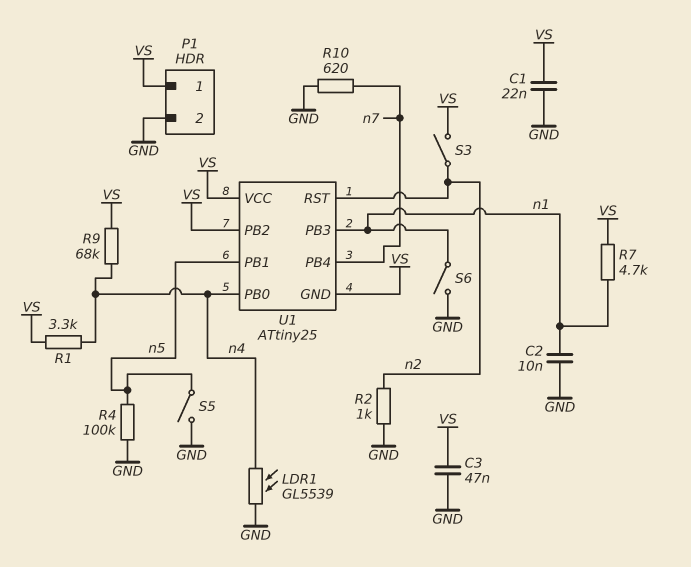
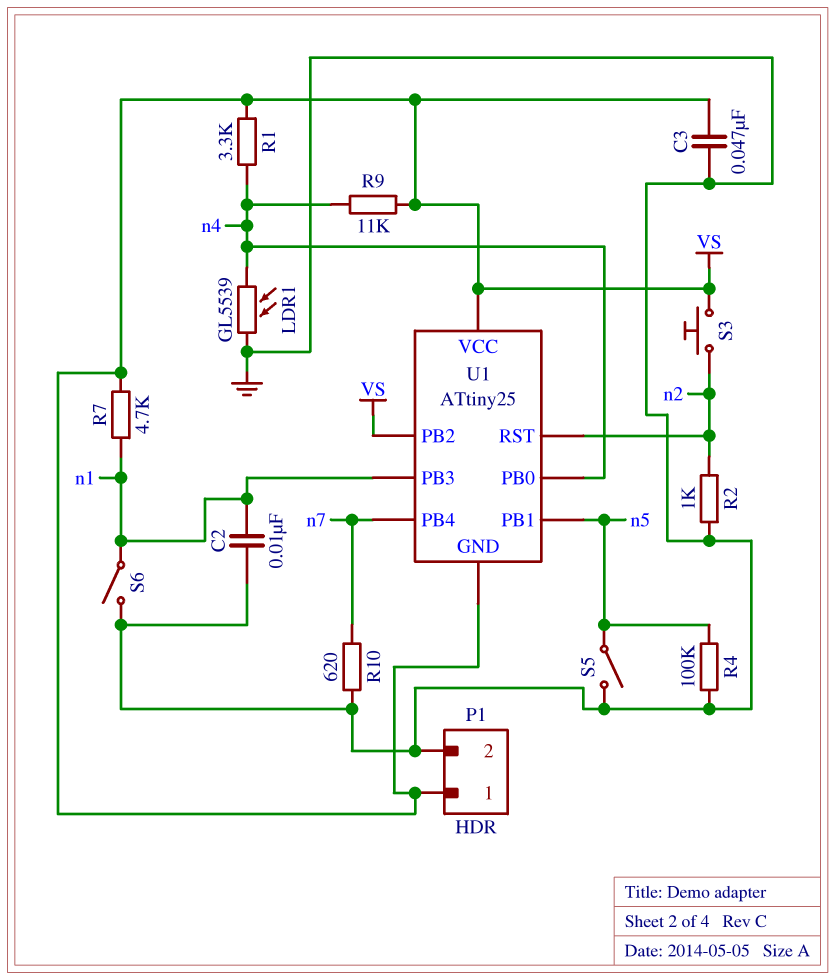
C1: 22nF (GND, VS) -> none
R9: 68k (VS, n4) -> 11k (VS, n4)
S3: switch (VS, n2) -> button (VS, n2)

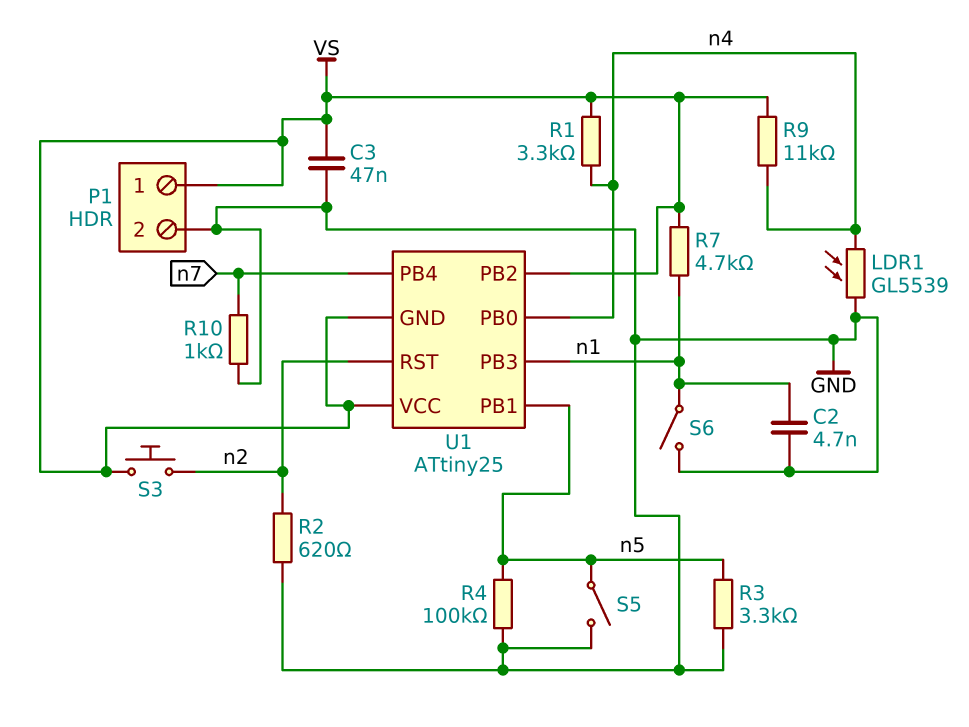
C2: 10nF (GND, n1) -> 4.7nF (GND, n1)
R2: 1k (GND, n2) -> 620 (GND, n2)
R3: none -> 3.3k (GND, n5)
R10: 620 (GND, n7) -> 1k (GND, n7)

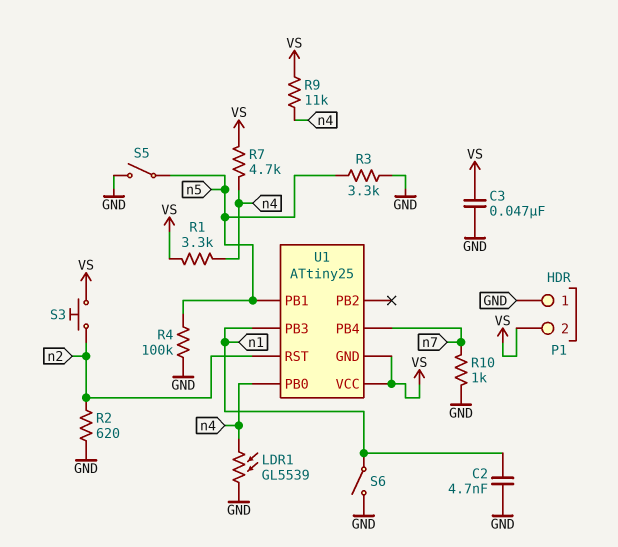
P1 pin 1: VS -> GND
P1 pin 2: GND -> VS
R7: 4.7k (VS, n1) -> 4.7k (VS, n4)
U1 pin PB2: VS -> none

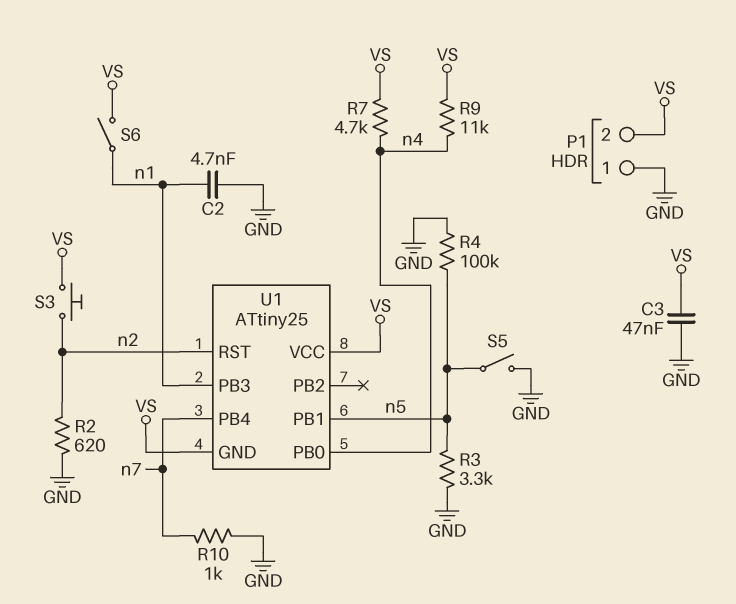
LDR1: GL5539 (GND, n4) -> none
R1: 3.3k (VS, n4) -> none
S6: switch (GND, n1) -> switch (VS, n1)

